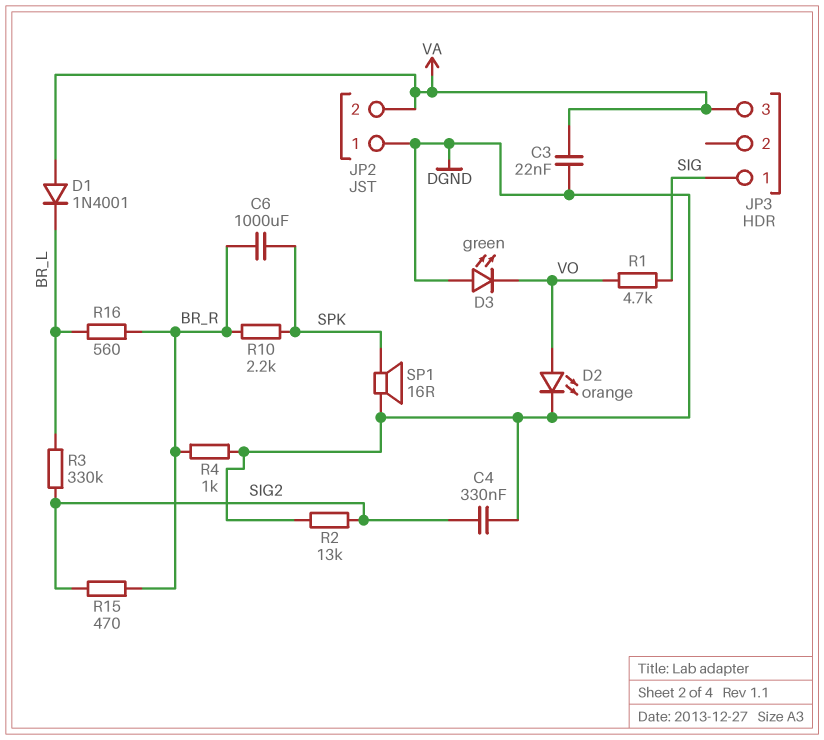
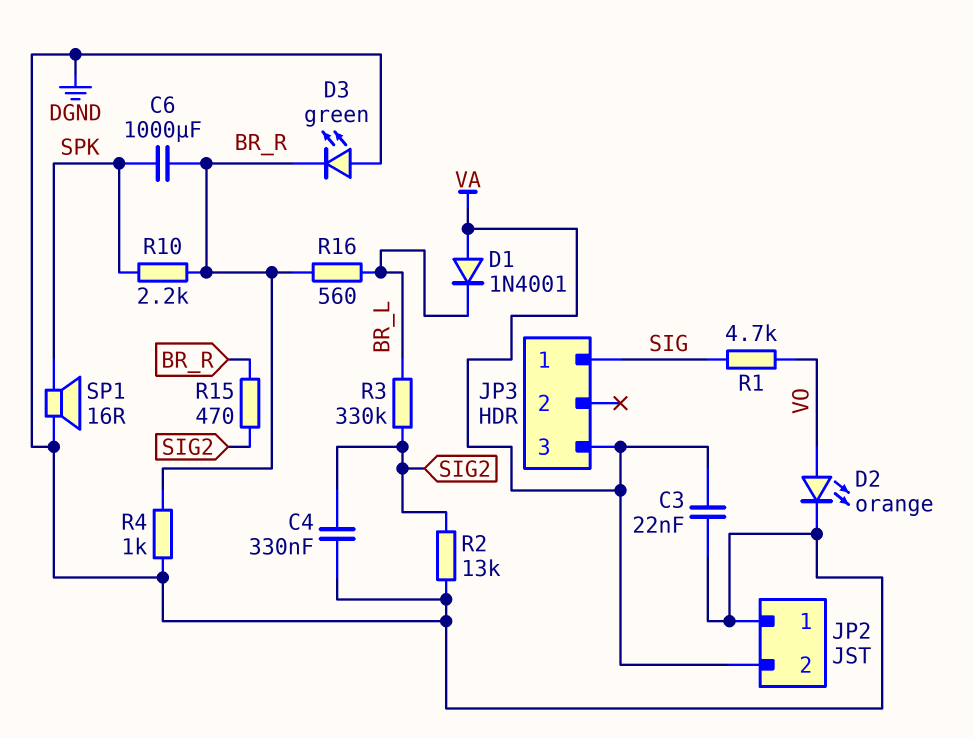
D3: LED green (A DGND, K VO) -> LED green (A DGND, K BR_R)

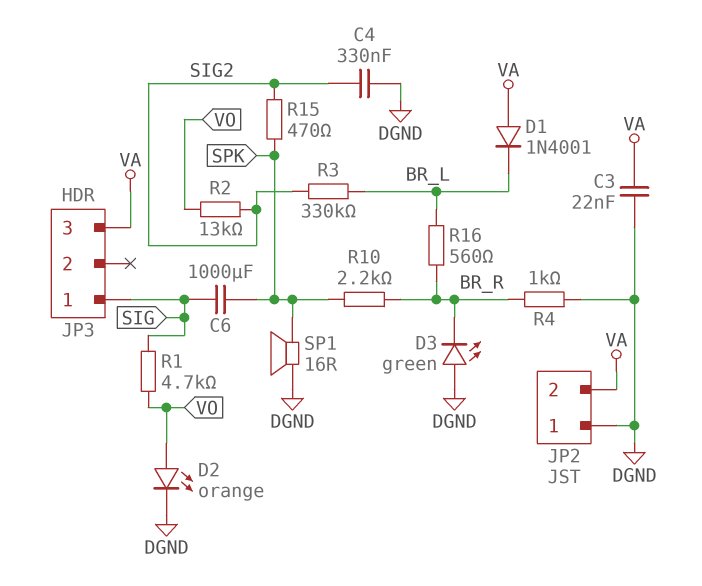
C6: 1000uF (BR_R, SPK) -> 1000uF (SIG, SPK)
R2: 13k (DGND, SIG2) -> 13k (SIG2, VO)
R15: 470 (BR_R, SIG2) -> 470 (SIG2, SPK)

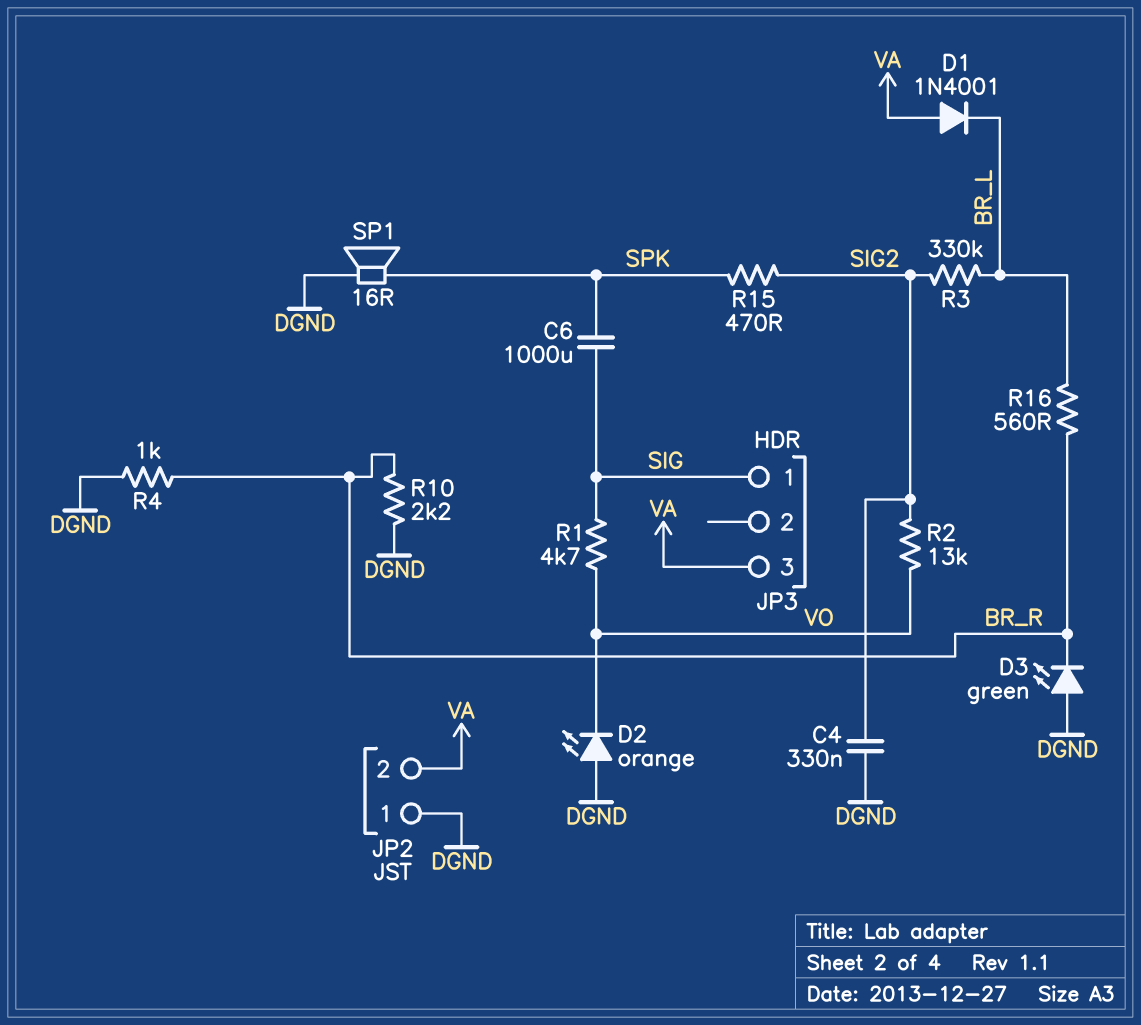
C3: 22nF (DGND, VA) -> none
D2: LED orange (A VO, K DGND) -> LED orange (A DGND, K VO)
R10: 2.2k (BR_R, SPK) -> 2.2k (BR_R, DGND)

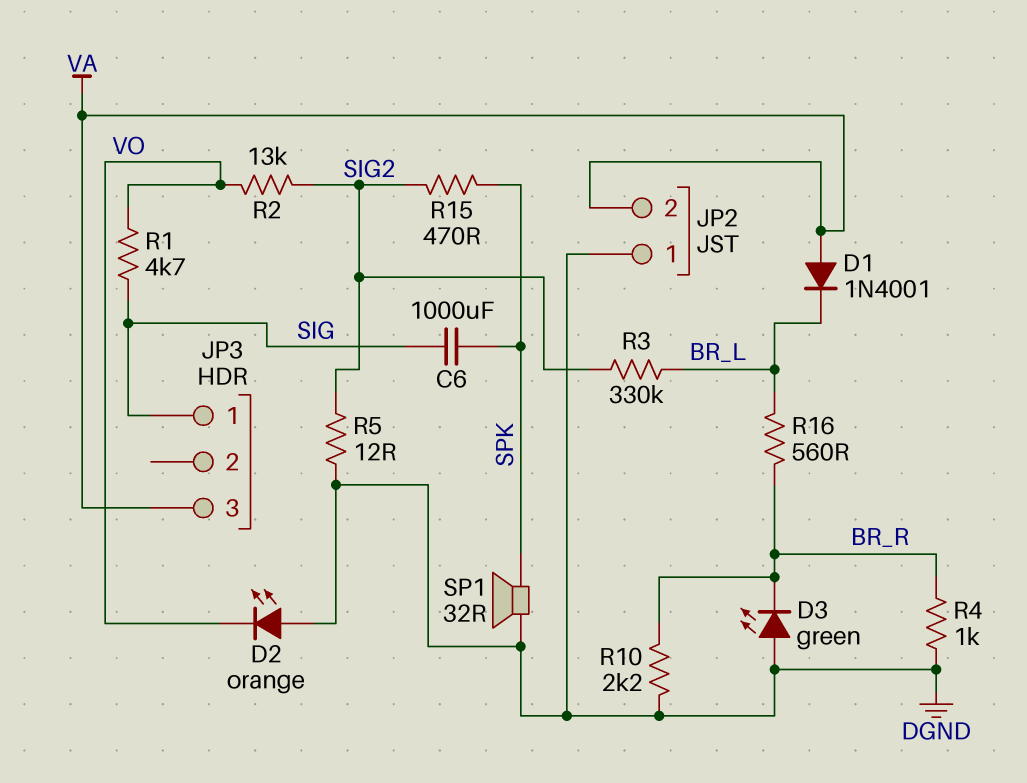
C4: 330nF (DGND, SIG2) -> none
R5: none -> 12 (DGND, SIG2)
SP1: speaker 16R (DGND, SPK) -> speaker 32R (DGND, SPK)

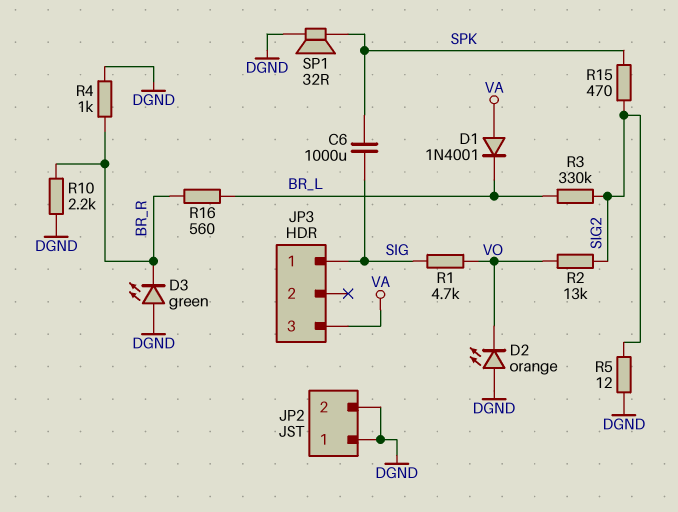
JP2 pin 2: VA -> DGND

